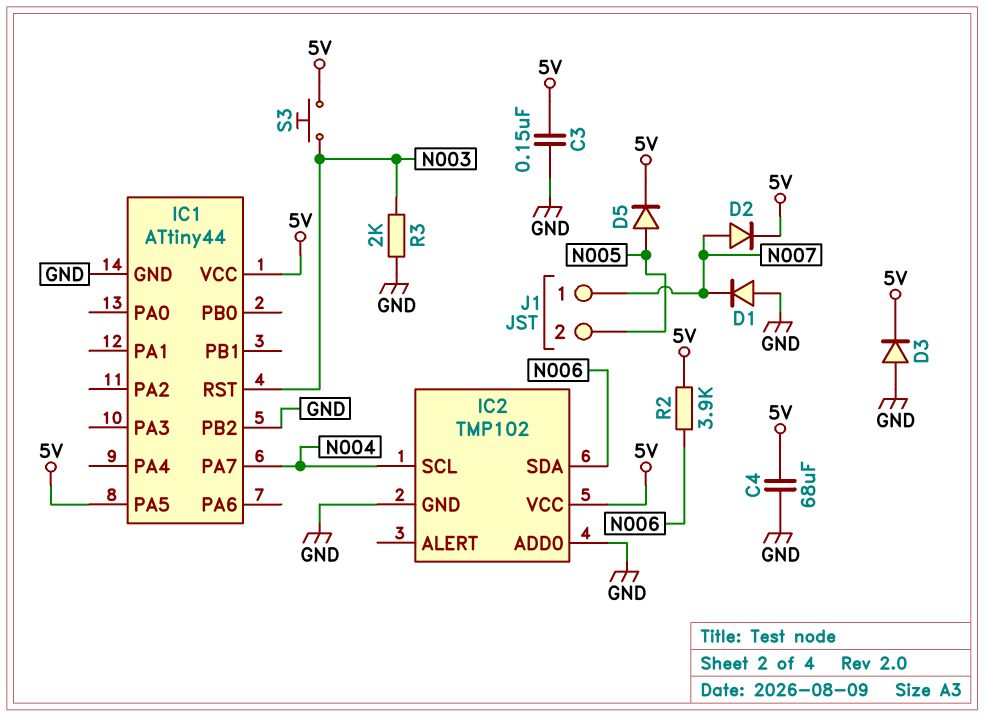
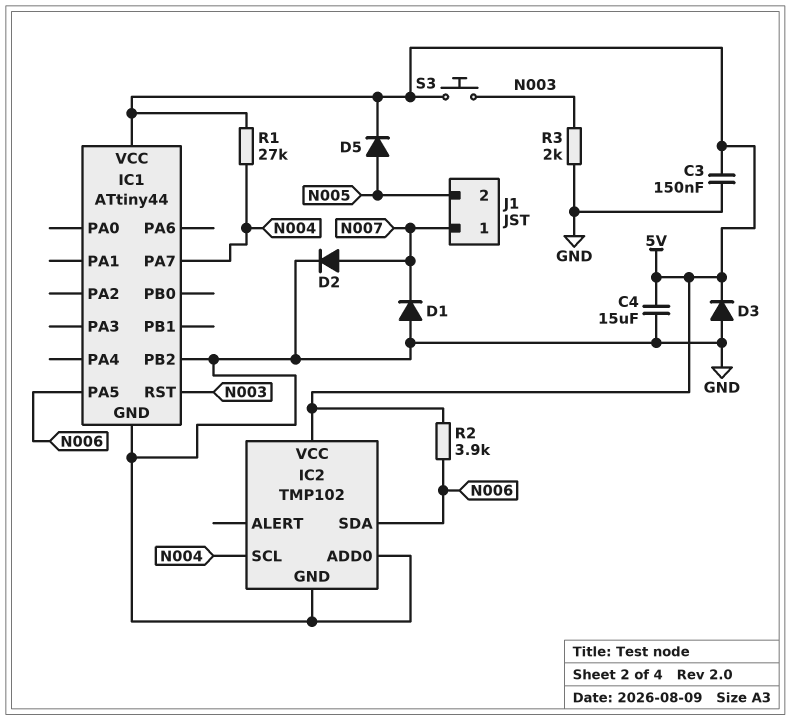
C4: 68uF (5V, GND) -> 15uF (5V, GND)
D2: diode (A N007, K 5V) -> diode (A N007, K GND)
IC1 pin PA5: 5V -> N006
R1: none -> 27k (5V, N004)

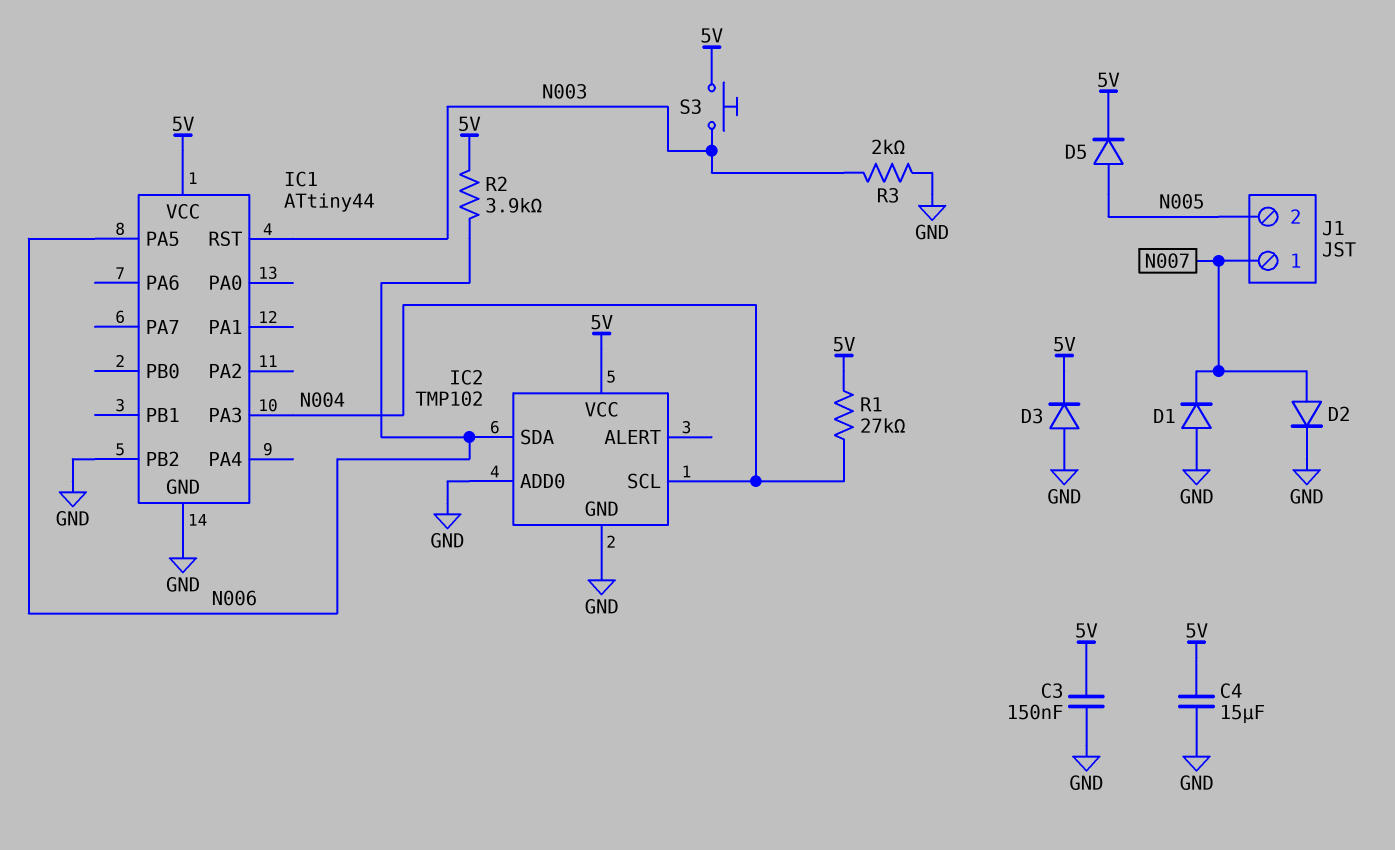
IC1 pin PA3: none -> N004
IC1 pin PA7: N004 -> none

